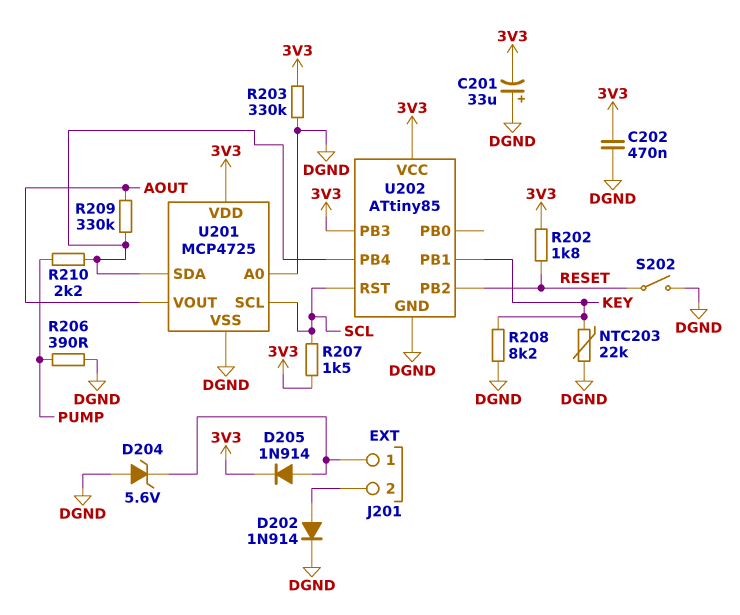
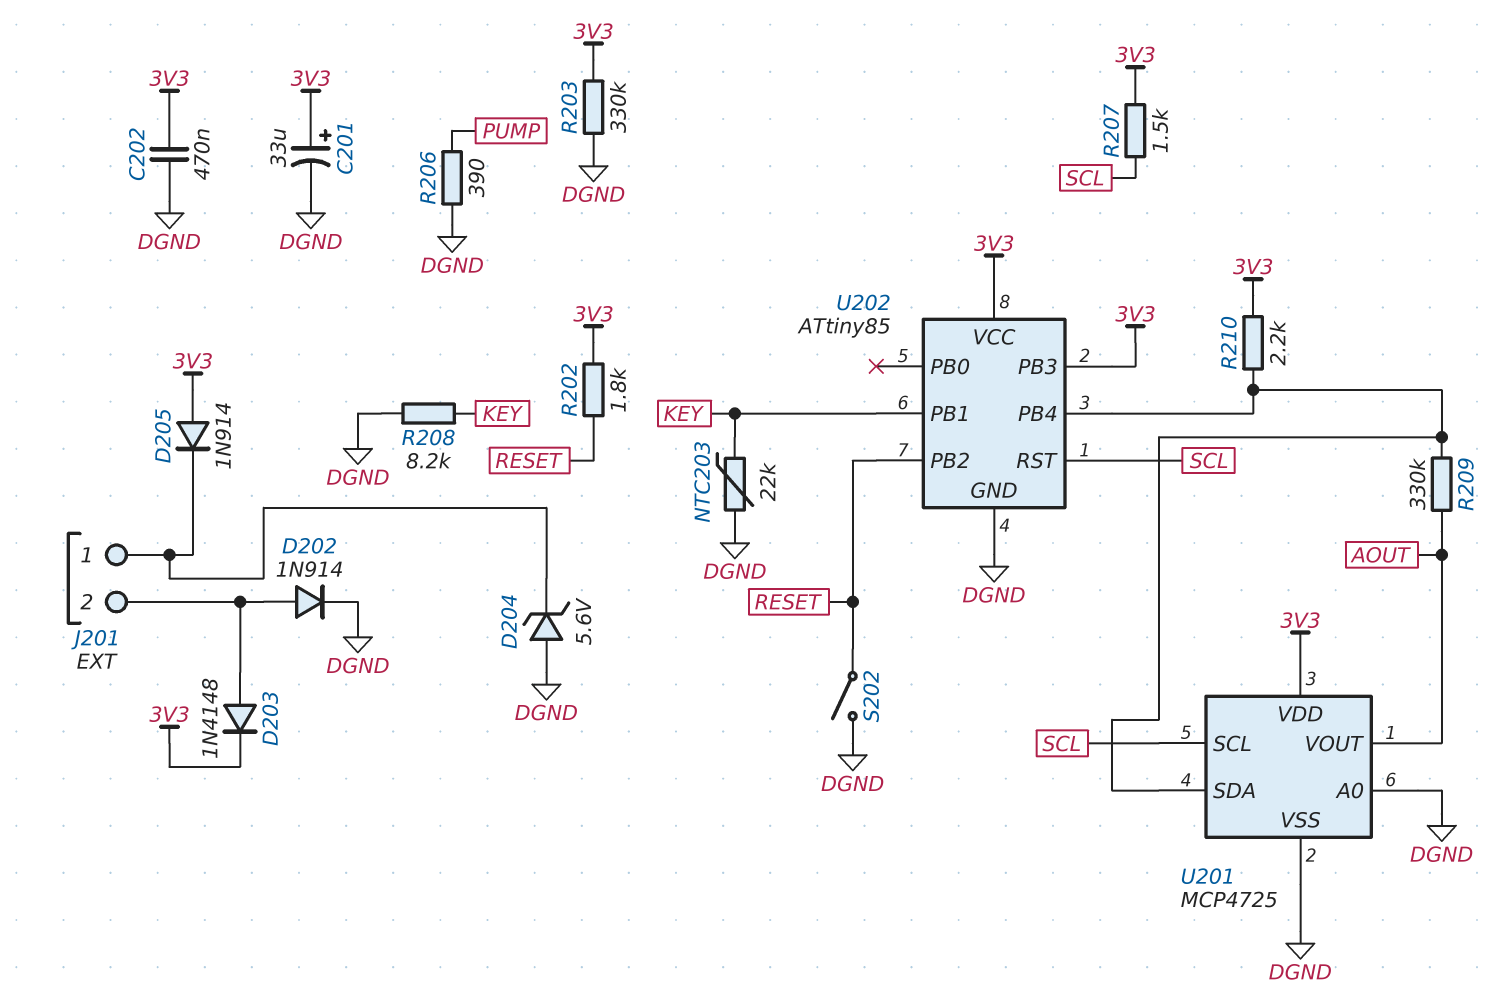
C201: 33uF (plus DGND, minus 3V3) -> 33uF (plus 3V3, minus DGND)
D203: none -> diode 1N4148 (A J201/2, K 3V3)
D205: diode 1N914 (A J201/1, K 3V3) -> diode 1N914 (A 3V3, K J201/1)
R210: 2.2k (PUMP, U201/SDA) -> 2.2k (3V3, U201/SDA)

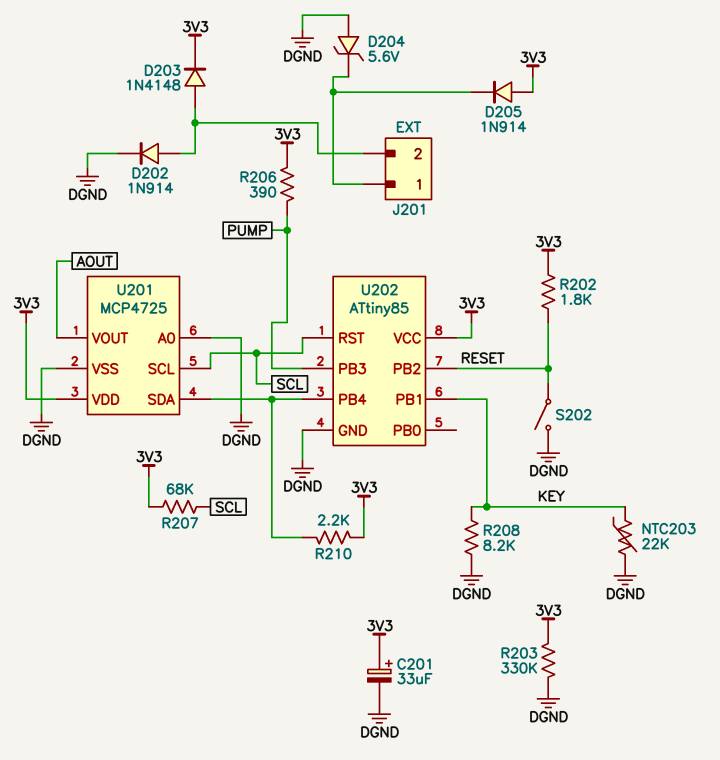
C202: 470nF (3V3, DGND) -> none
R206: 390 (DGND, PUMP) -> 390 (3V3, PUMP)
R207: 1.5k (3V3, SCL) -> 68k (3V3, SCL)
R209: 330k (AOUT, U201/SDA) -> none
U202 pin PB3: 3V3 -> PUMP

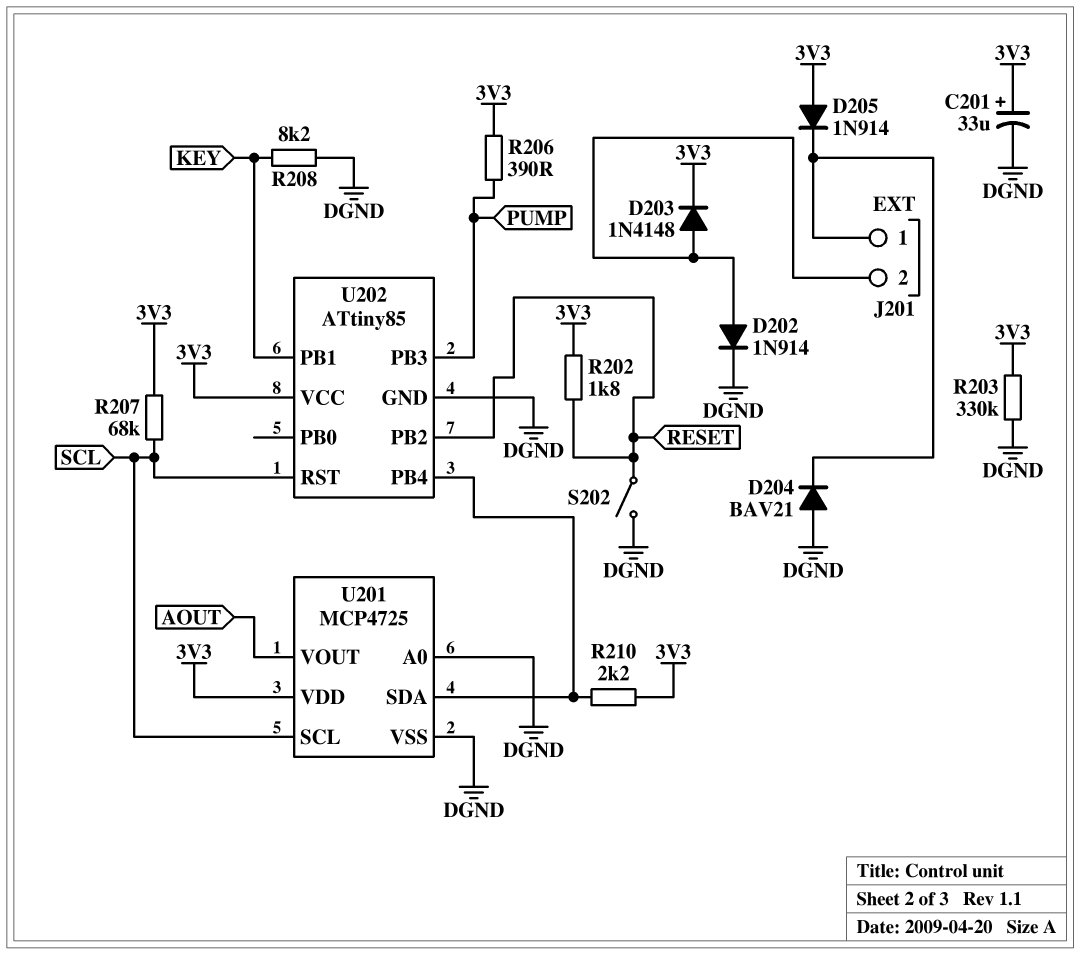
D204: zener 5.6V (A DGND, K J201/1) -> diode BAV21 (A DGND, K J201/1)
NTC203: 22k (DGND, KEY) -> none

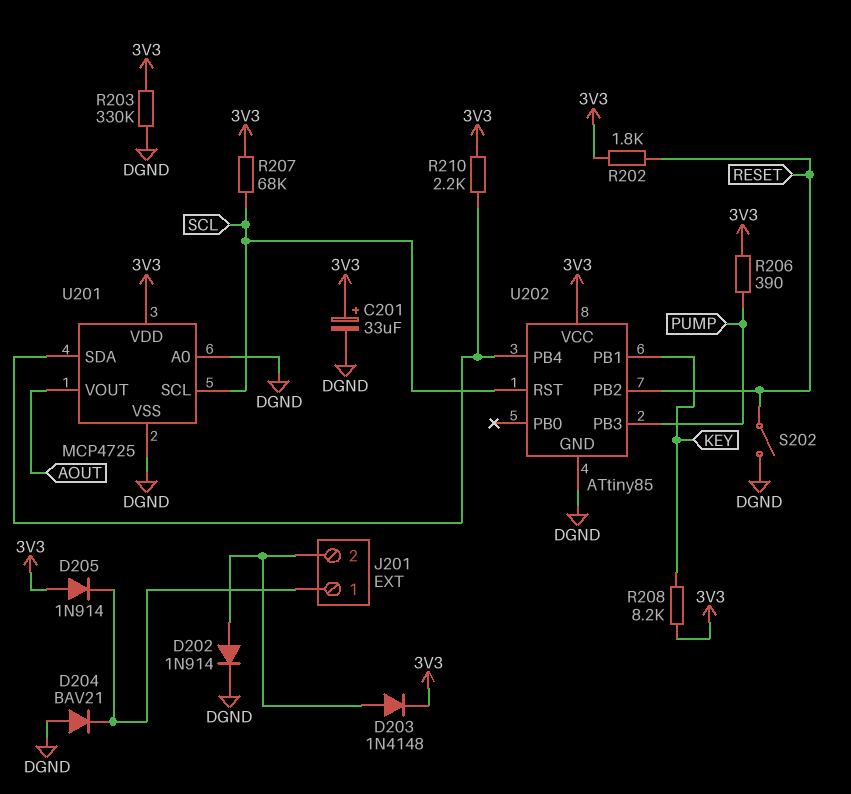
R208: 8.2k (DGND, KEY) -> 8.2k (3V3, KEY)

